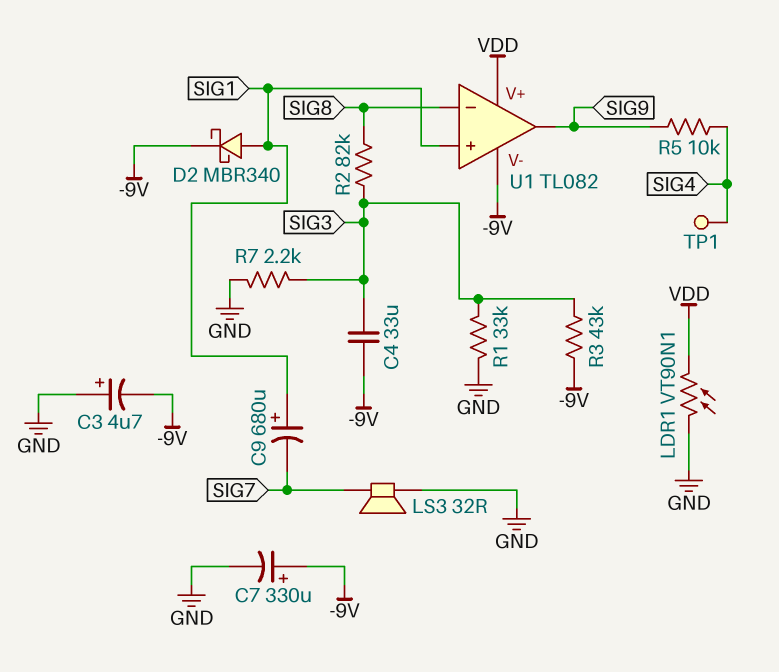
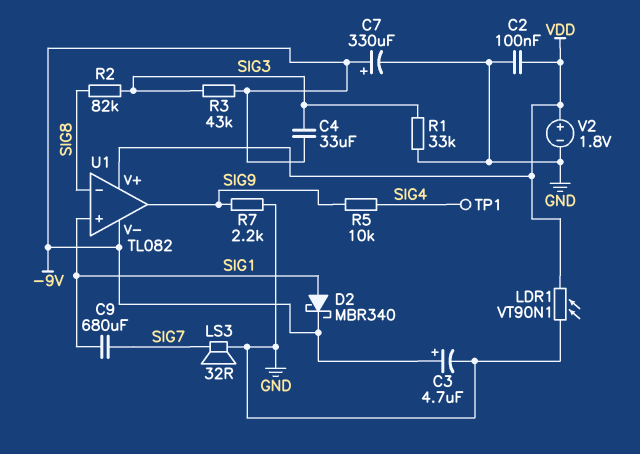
C2: none -> 100nF (GND, VDD)
C3: 4.7uF (plus GND, minus -9V) -> 4.7uF (plus -9V, minus GND)
C9: 680uF (plus SIG1, minus SIG7) -> 680uF (SIG1, SIG7)
R7: 2.2k (GND, SIG3) -> 2.2k (GND, SIG9)
V2: none -> 1.8V (plus VDD, minus GND)

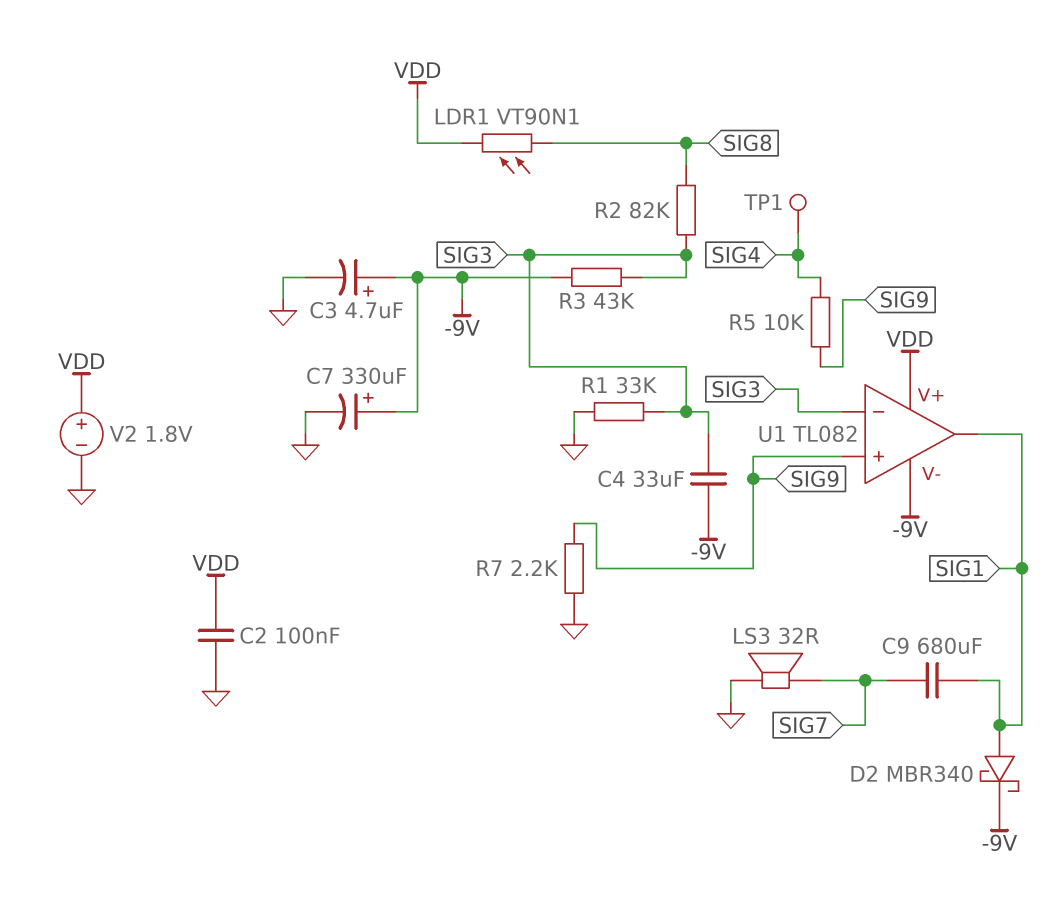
LDR1: VT90N1 (GND, VDD) -> VT90N1 (SIG8, VDD)
U1 pin in+: SIG1 -> SIG9
U1 pin in-: SIG8 -> SIG3
U1 pin out: SIG9 -> SIG1

